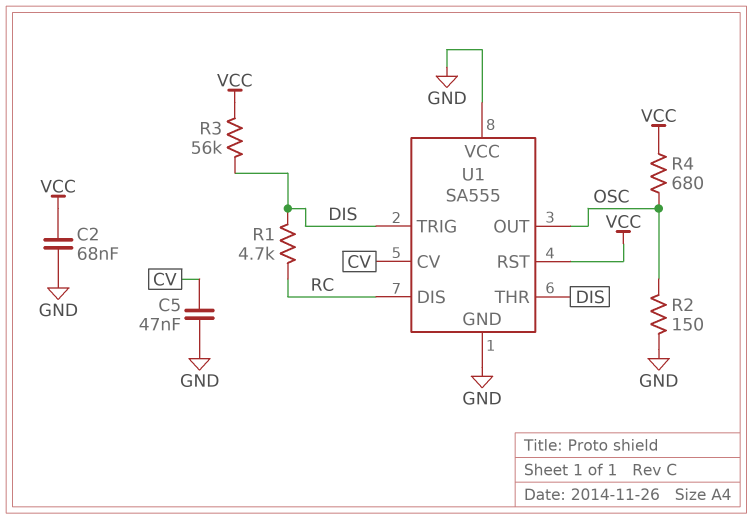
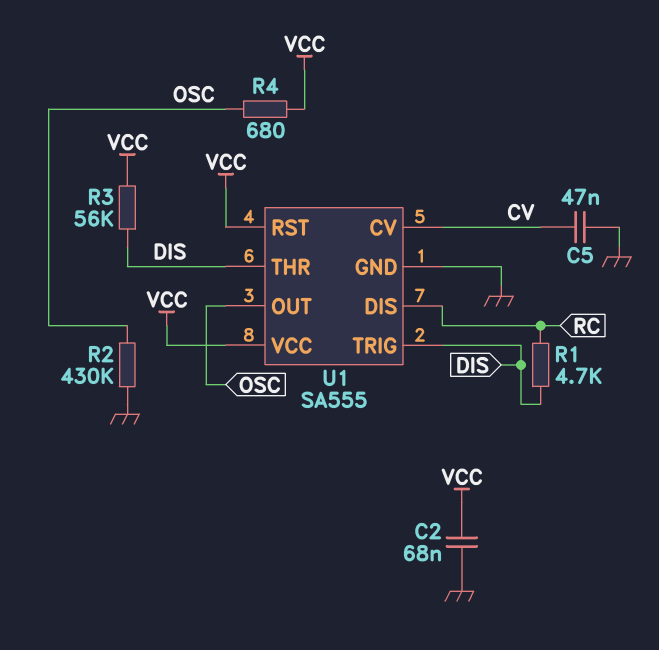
R2: 150 (GND, OSC) -> 430k (GND, OSC)
U1 pin VCC: GND -> VCC

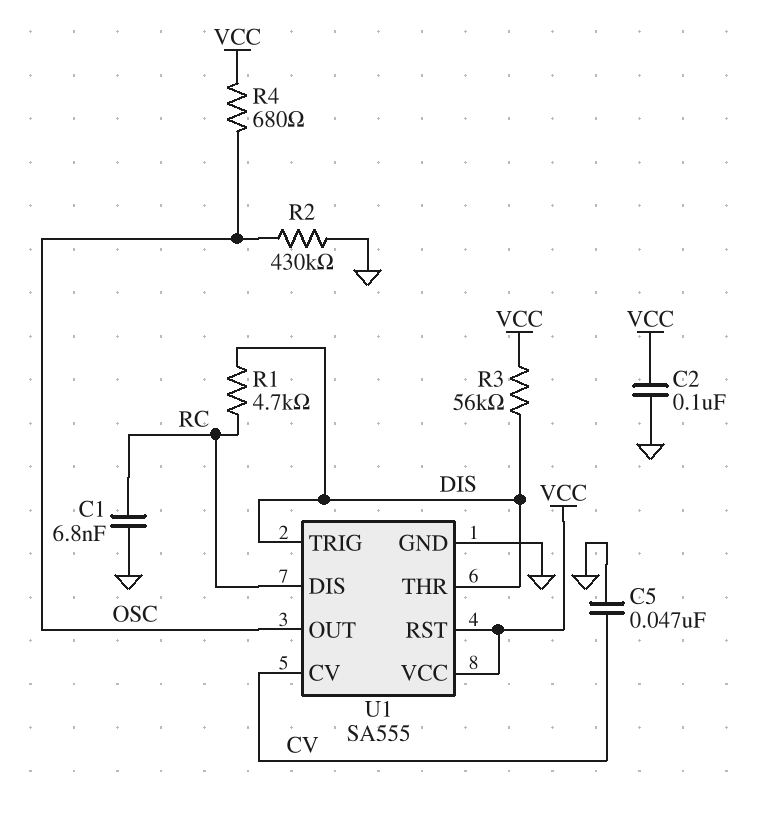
C1: none -> 6.8nF (GND, RC)
C2: 68nF (GND, VCC) -> 100nF (GND, VCC)

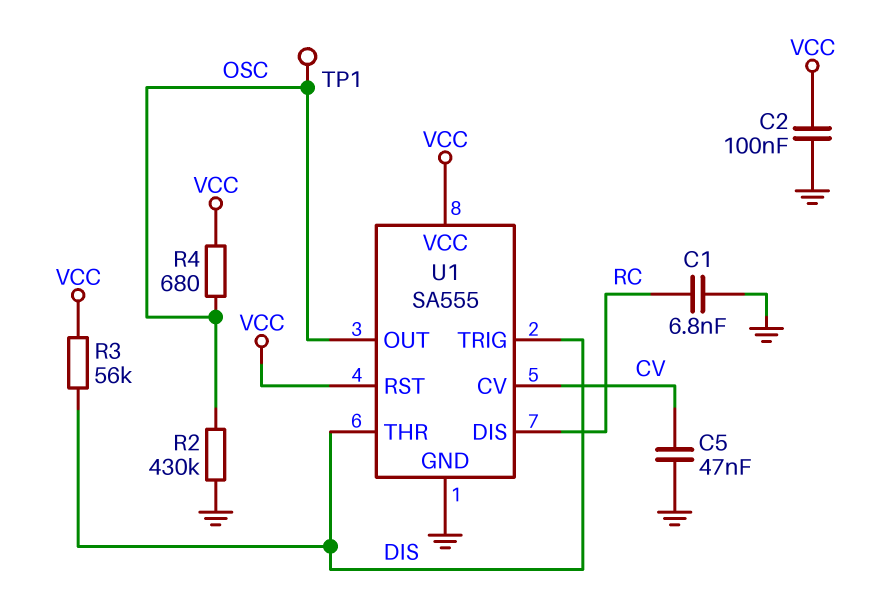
R1: 4.7k (DIS, RC) -> none
TP1: none -> test point (OSC)

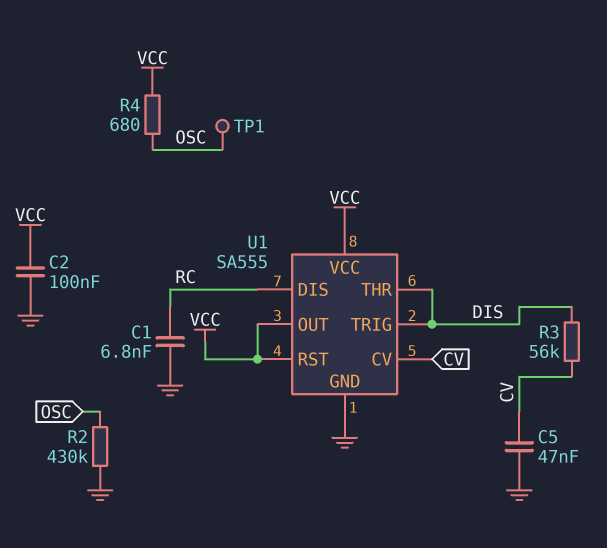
R3: 56k (DIS, VCC) -> 56k (CV, DIS)
U1 pin OUT: OSC -> VCC

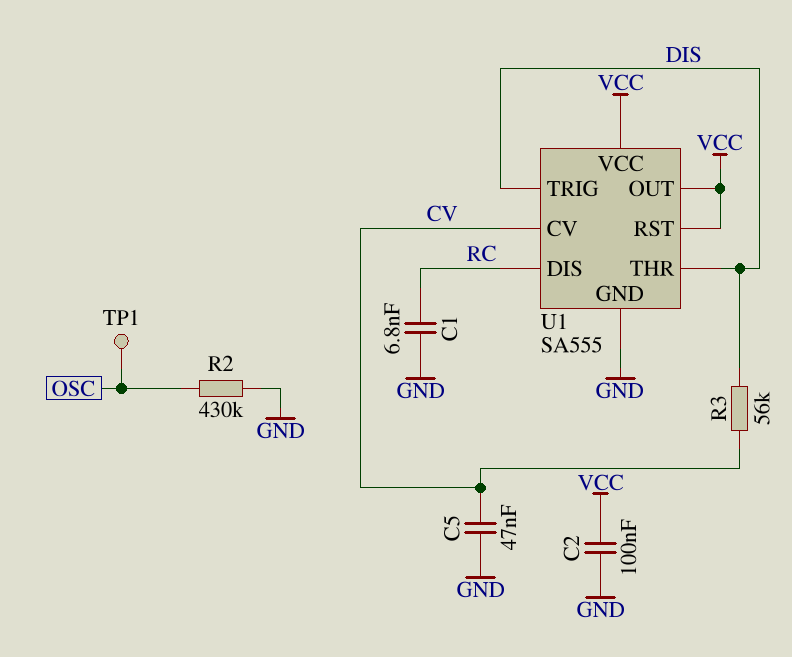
R4: 680 (OSC, VCC) -> none

